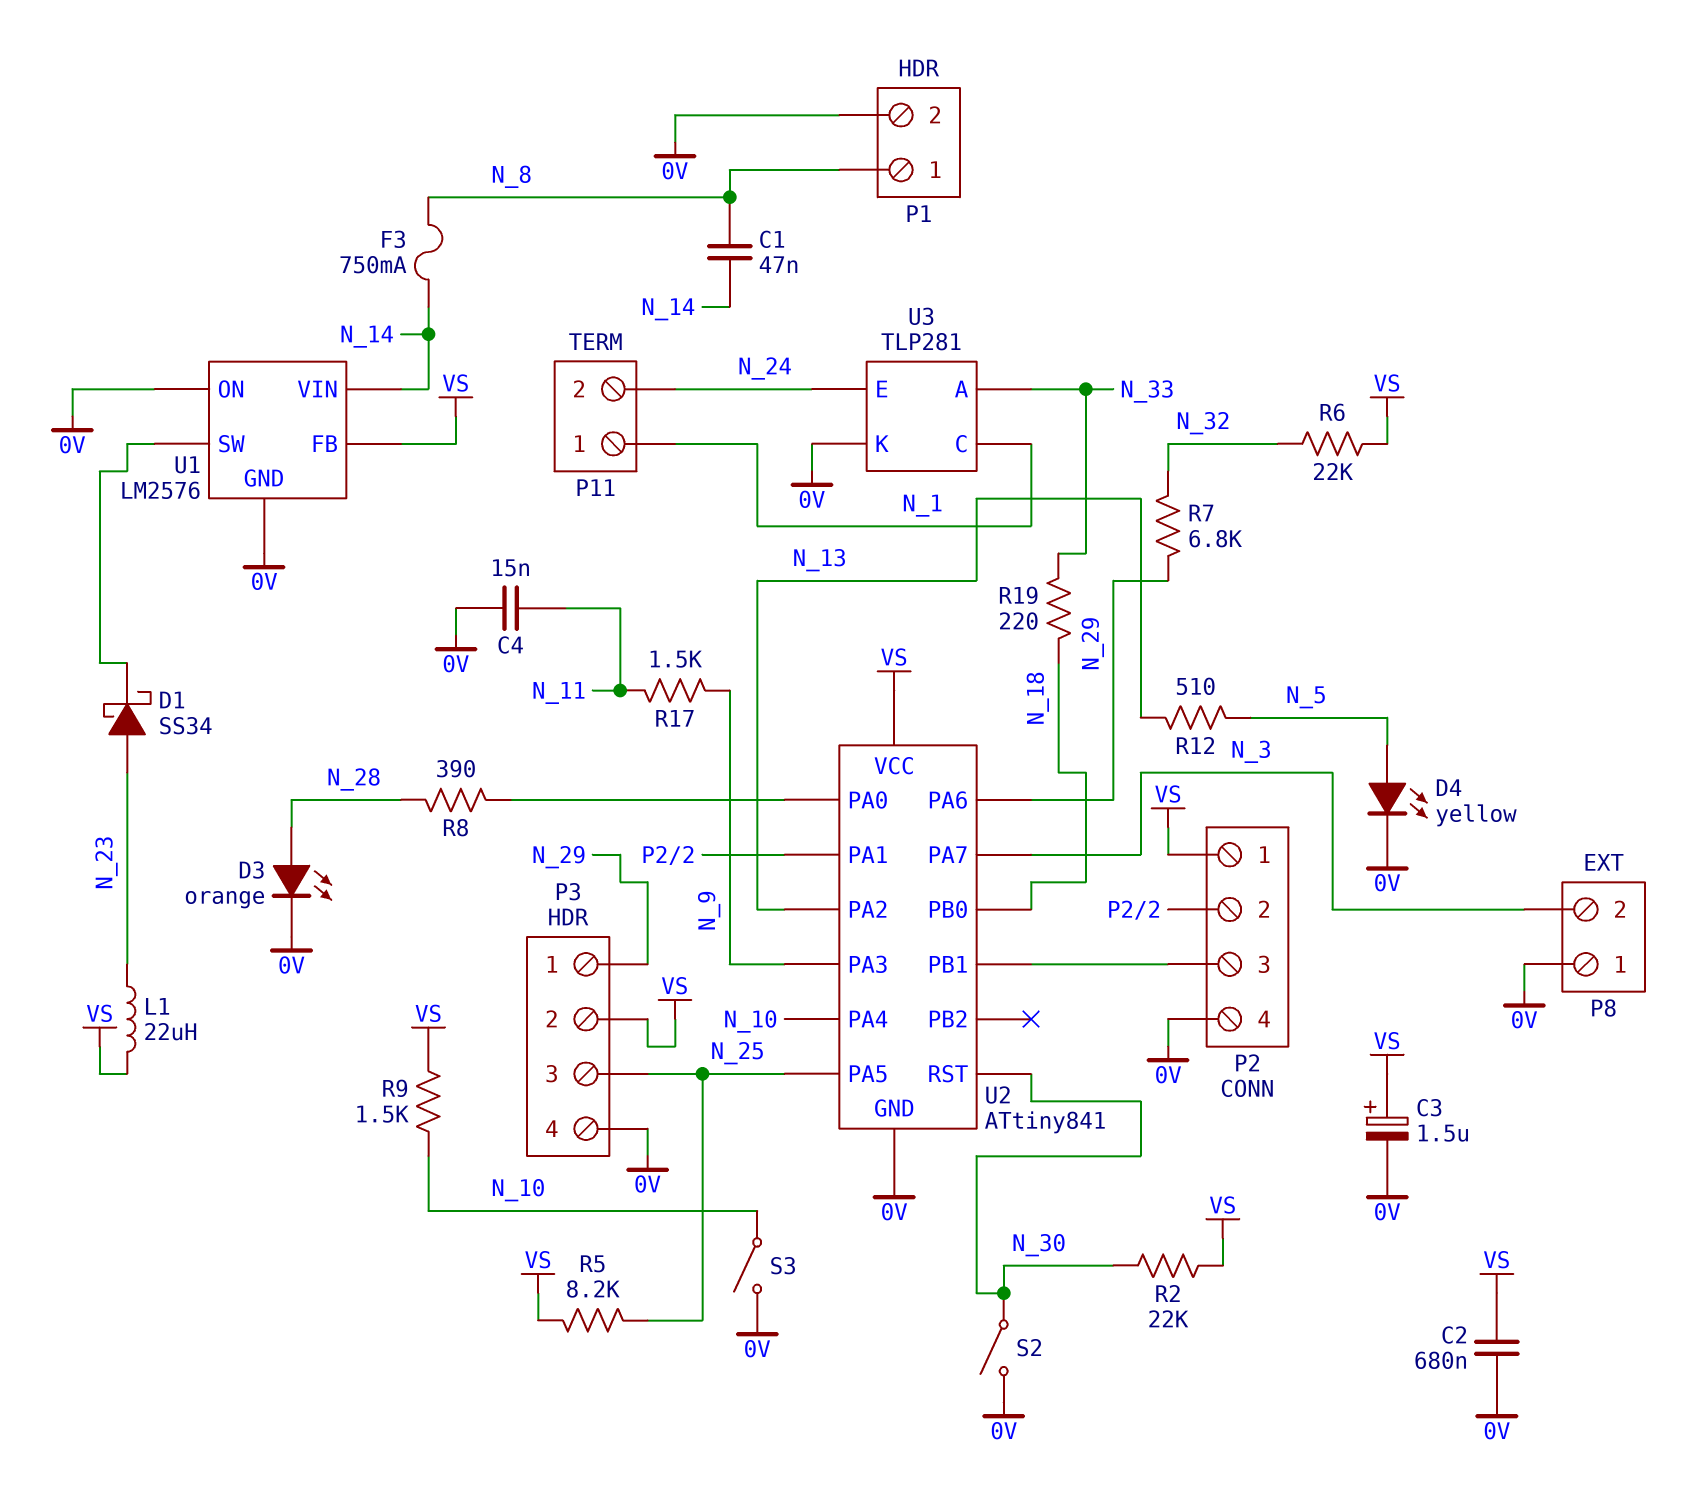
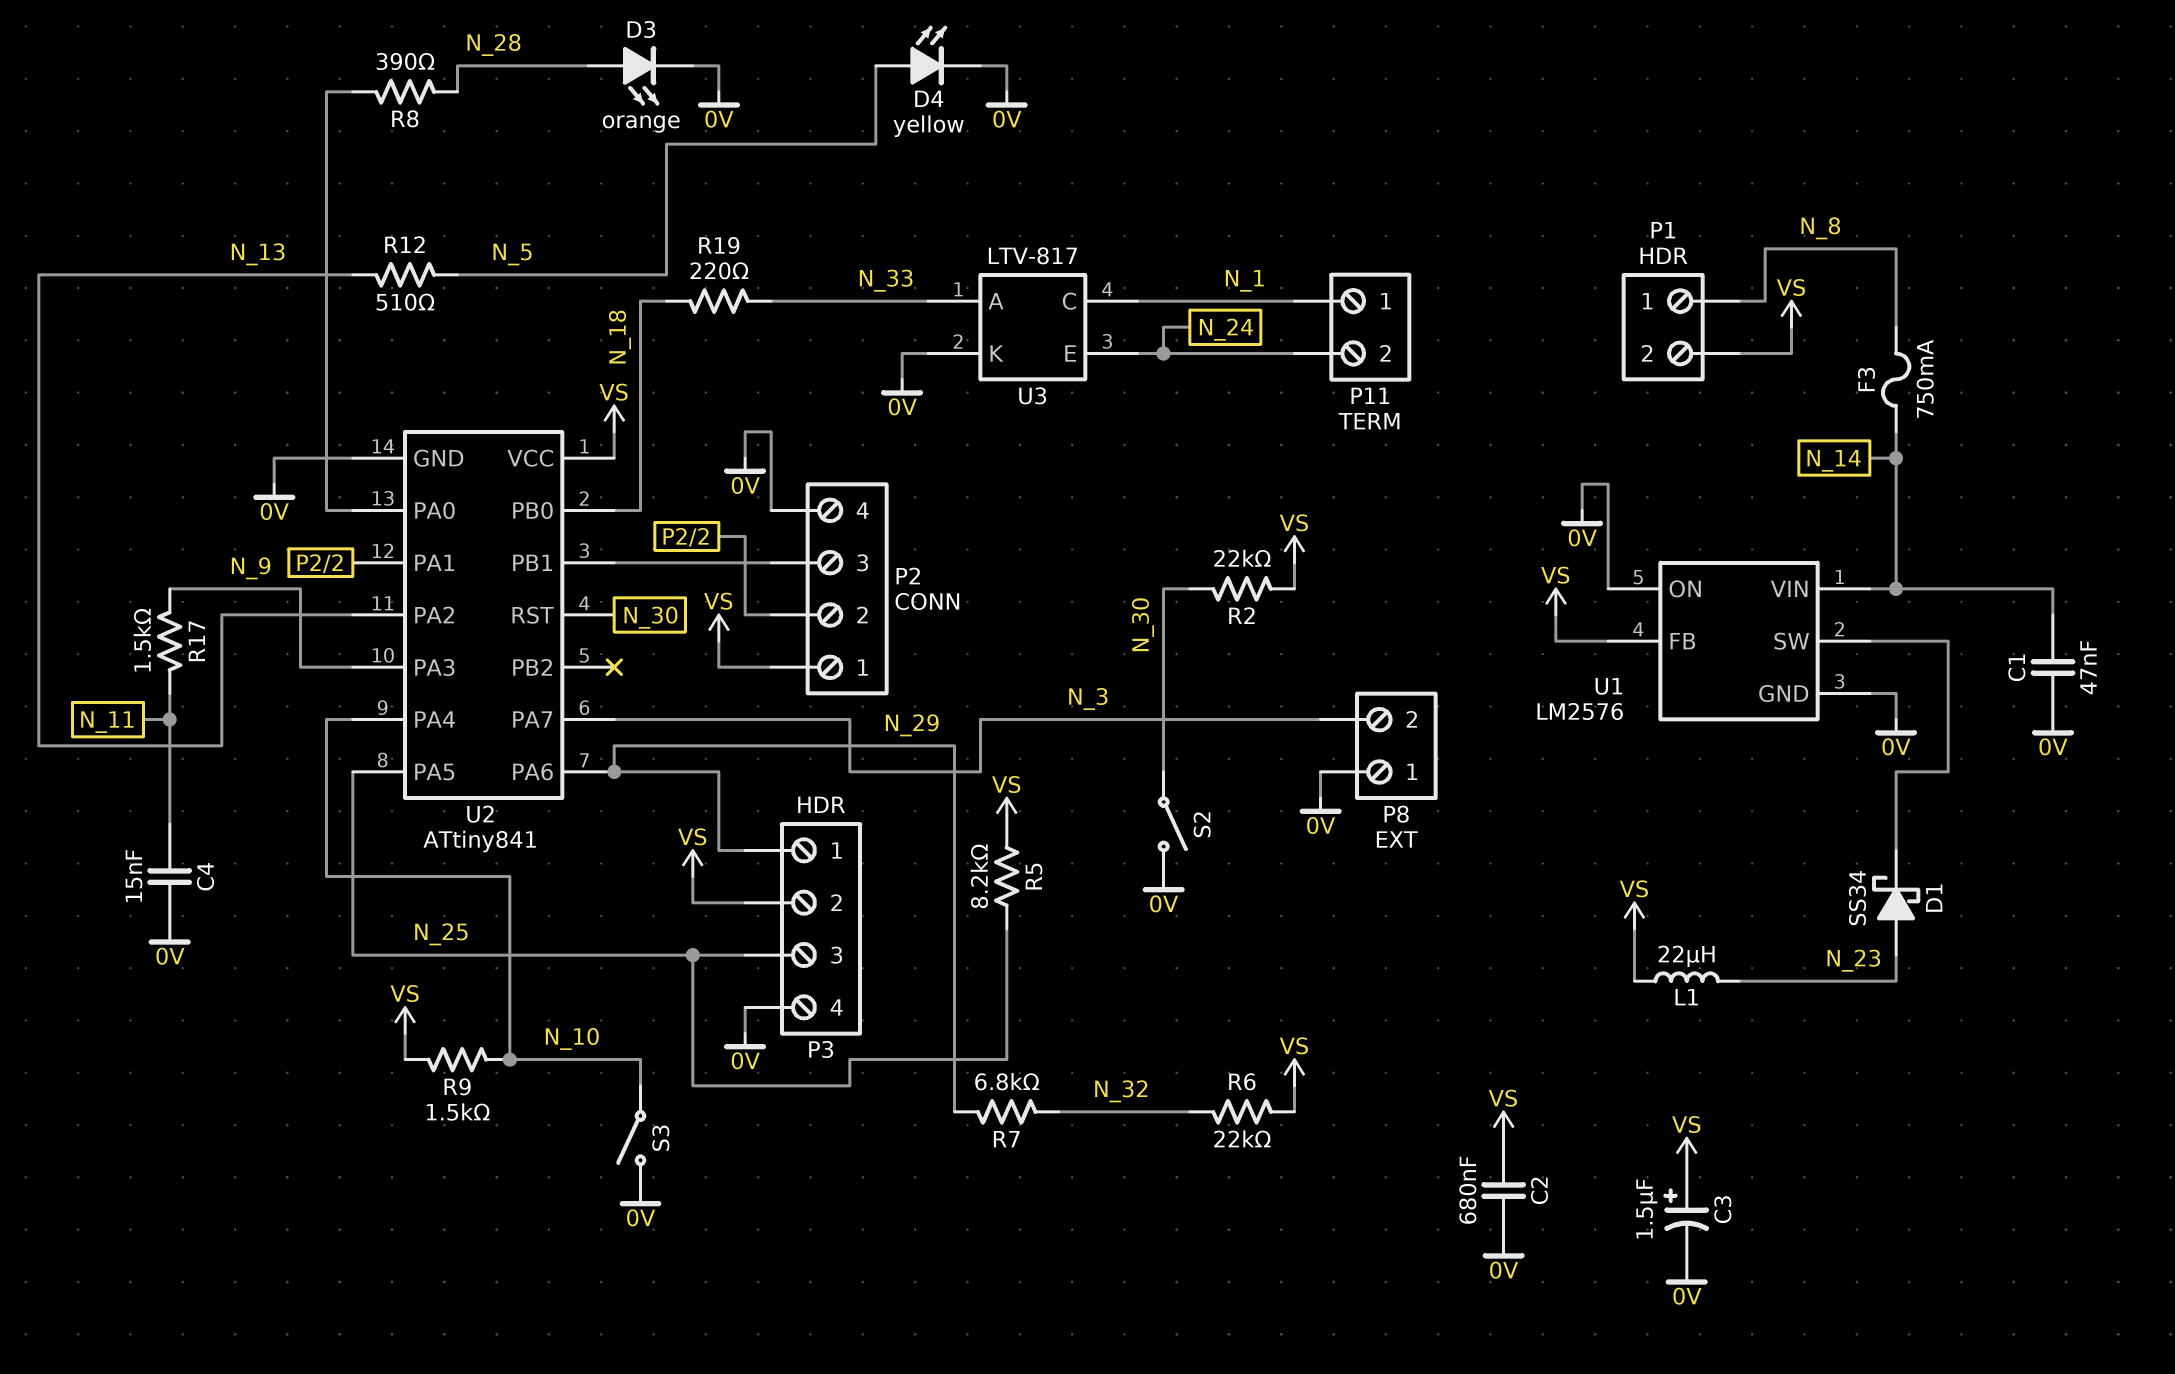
C1: 47nF (N_8, N_14) -> 47nF (0V, N_14)
P1 pin 2: 0V -> VS
U3: TLP281 -> LTV-817

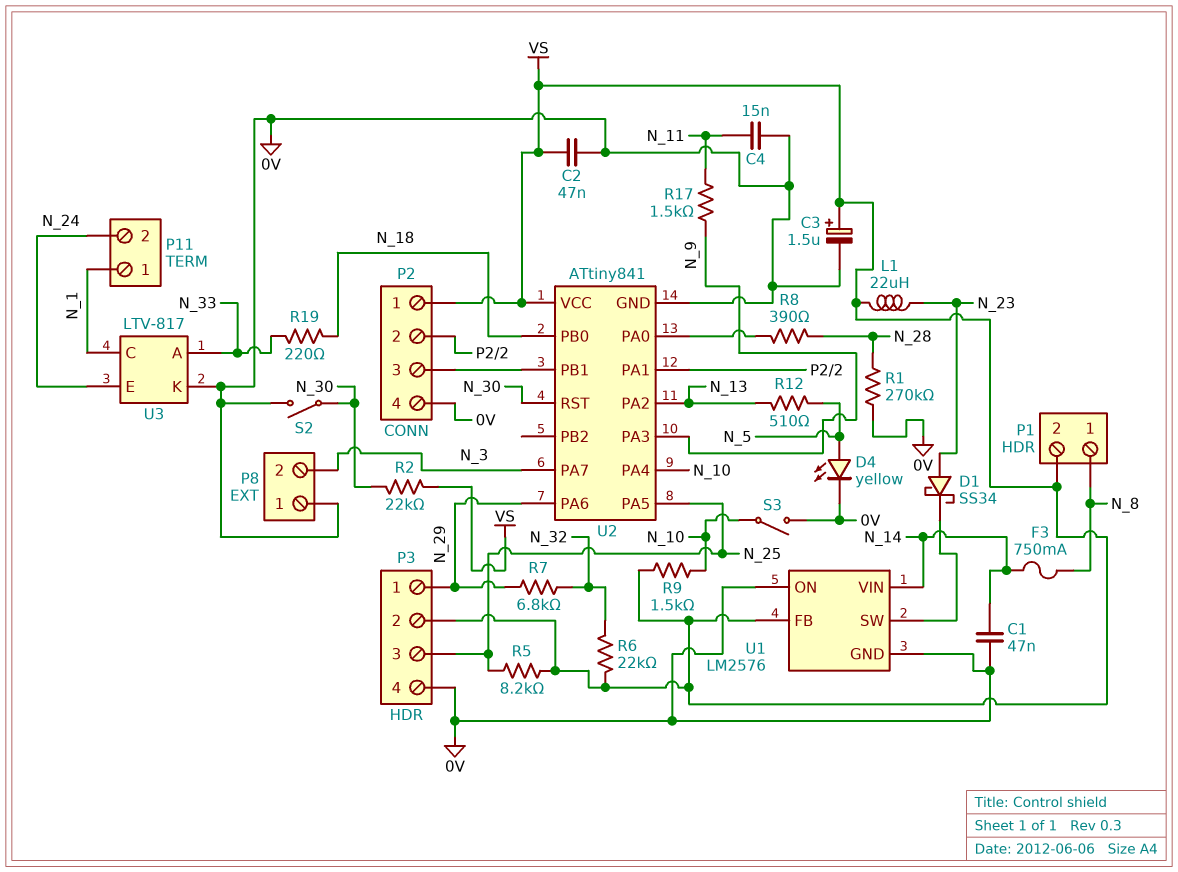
C2: 680nF (0V, VS) -> 47nF (0V, VS)
D3: LED orange (A N_28, K 0V) -> none
R1: none -> 270k (0V, N_28)

